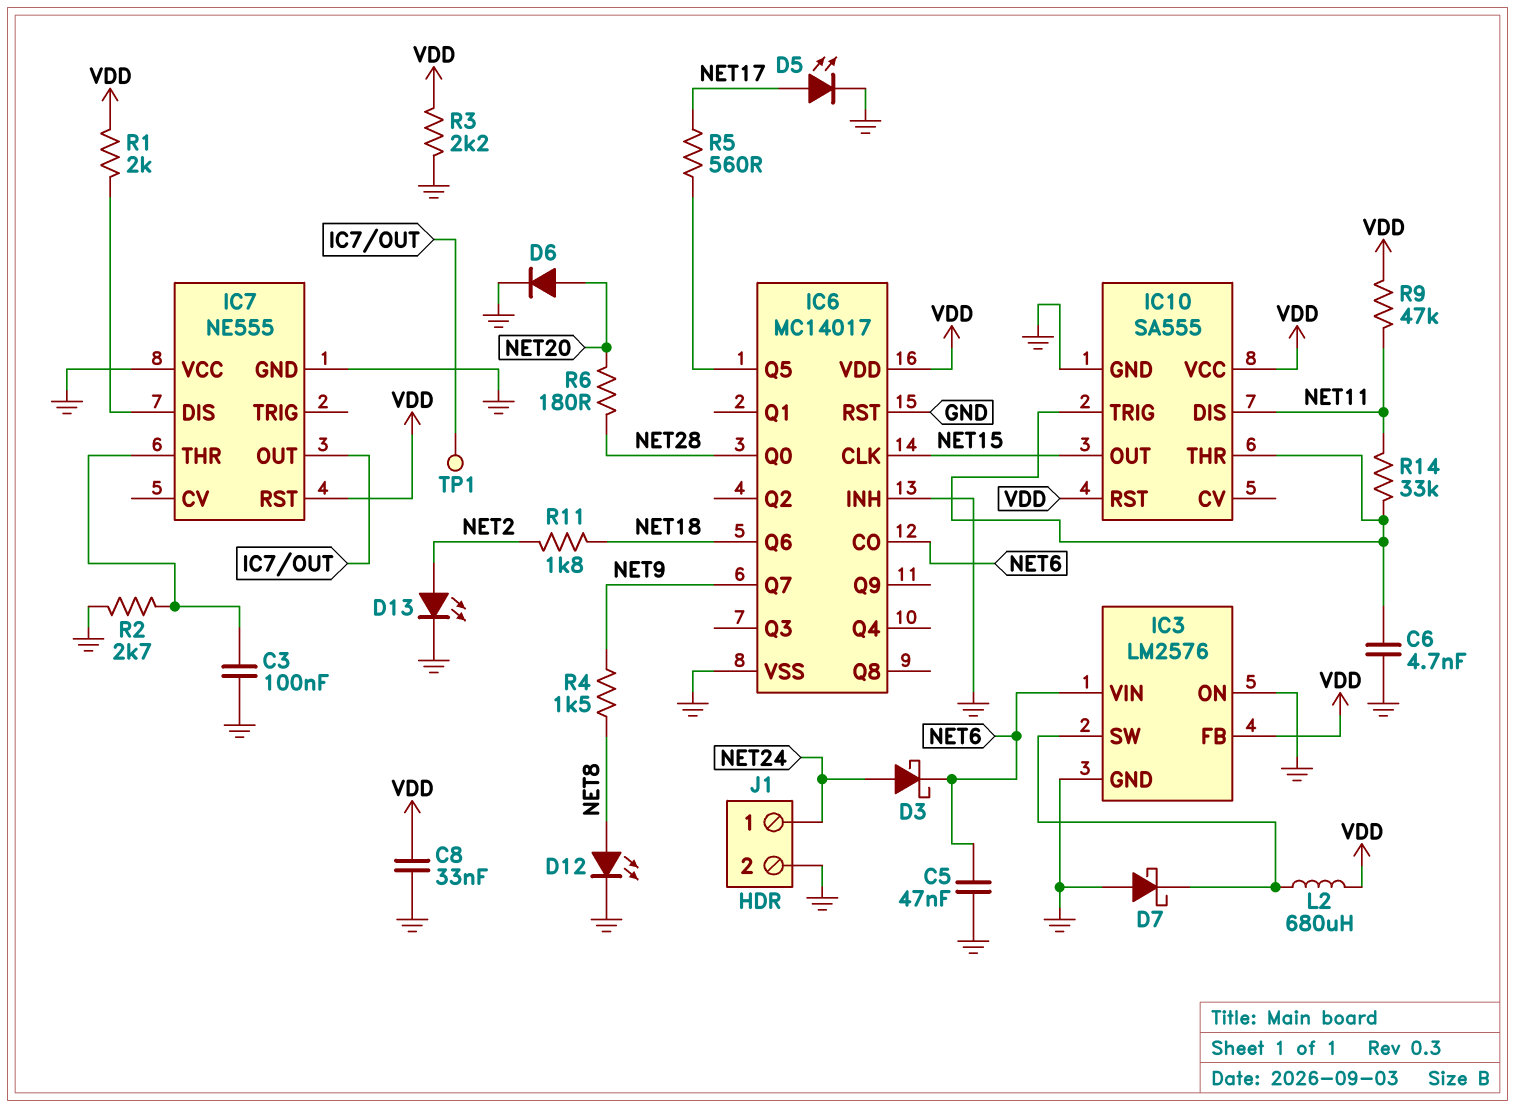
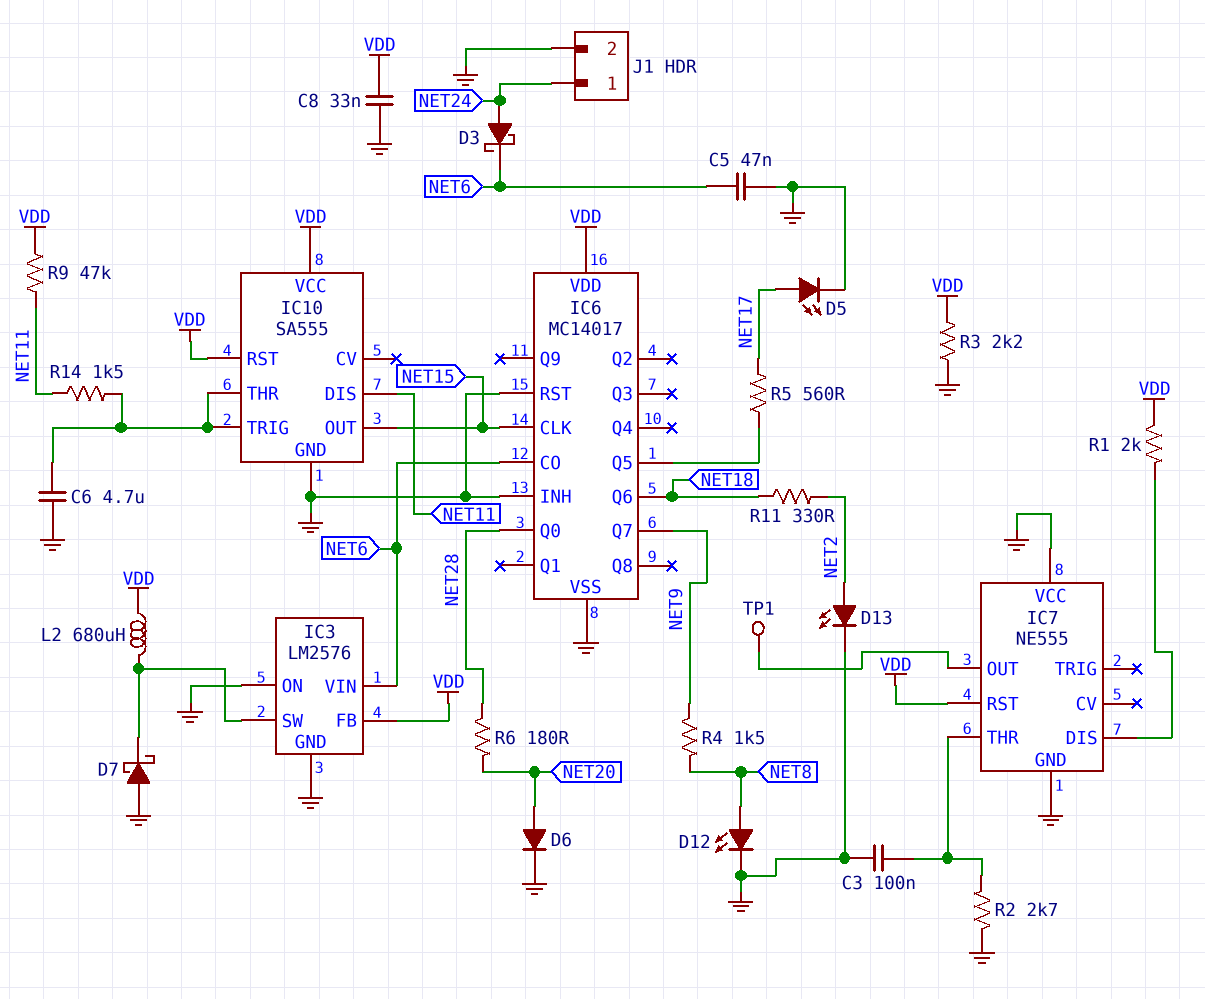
C6: 4.7nF (GND, IC10/THR) -> 4.7uF (GND, IC10/THR)
R11: 1.8k (NET2, NET18) -> 330 (NET2, NET18)
R14: 33k (IC10/THR, NET11) -> 1.5k (IC10/THR, NET11)

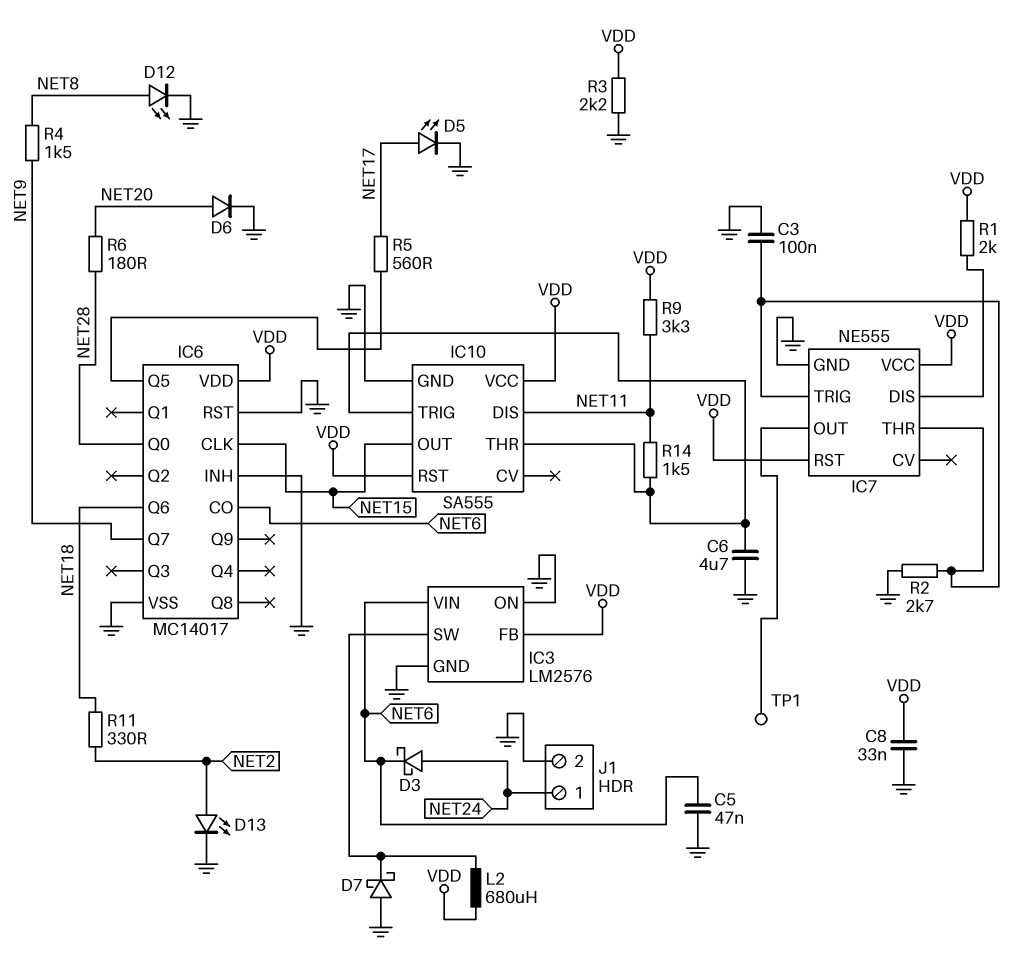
IC7 pin TRIG: none -> IC7/THR
IC7 pin VCC: GND -> VDD
R9: 47k (NET11, VDD) -> 3.3k (NET11, VDD)

